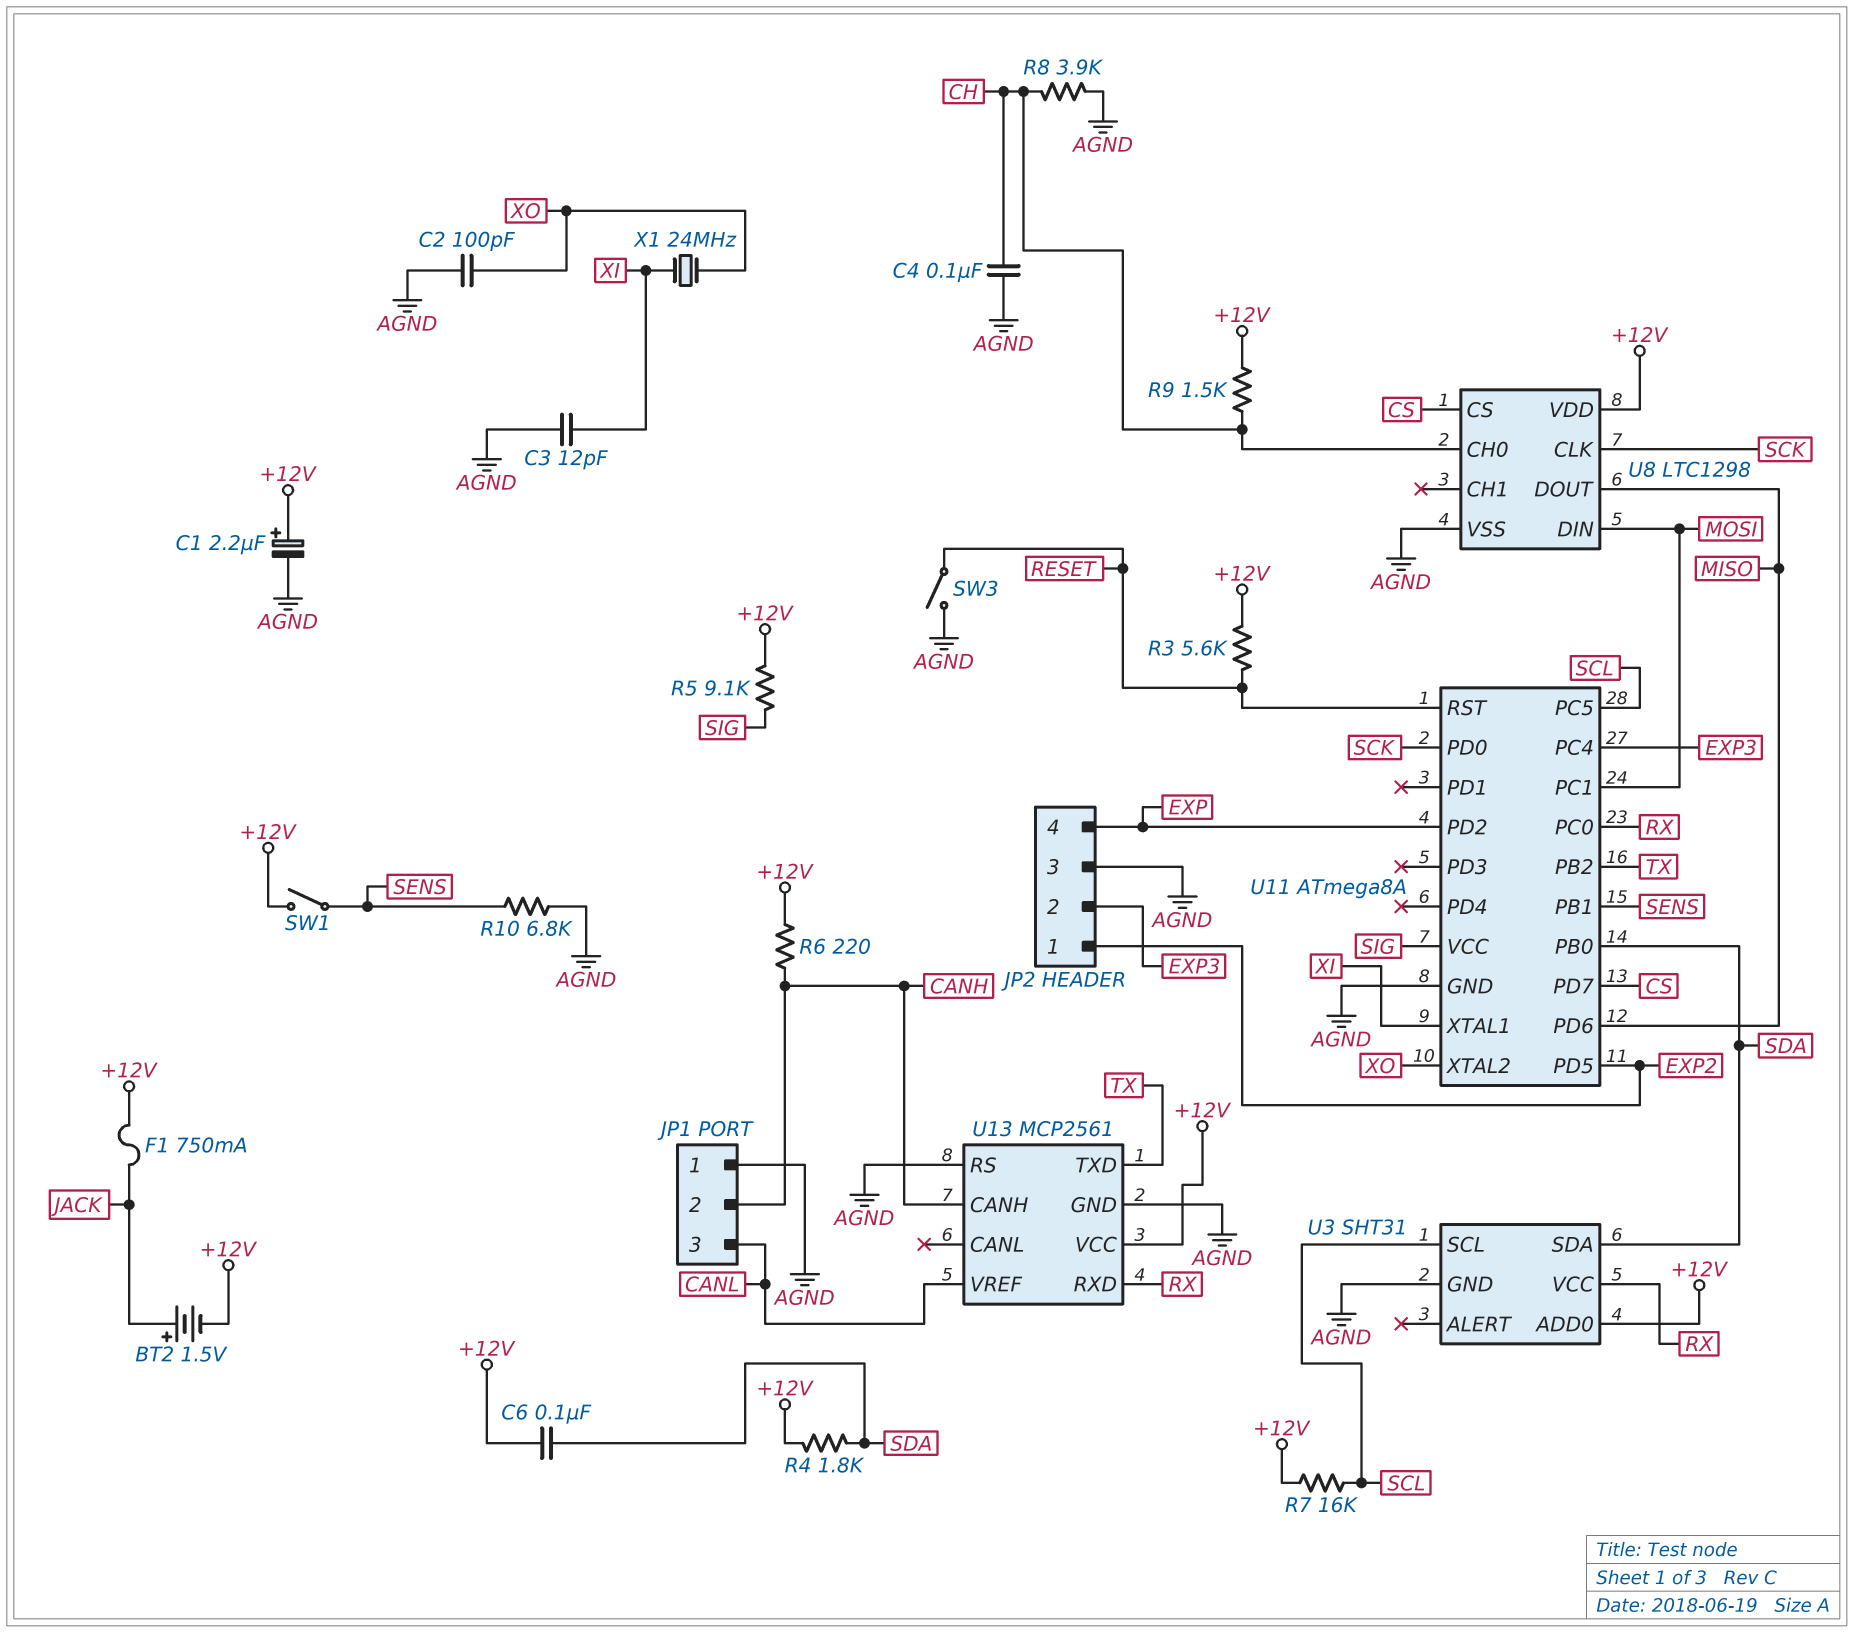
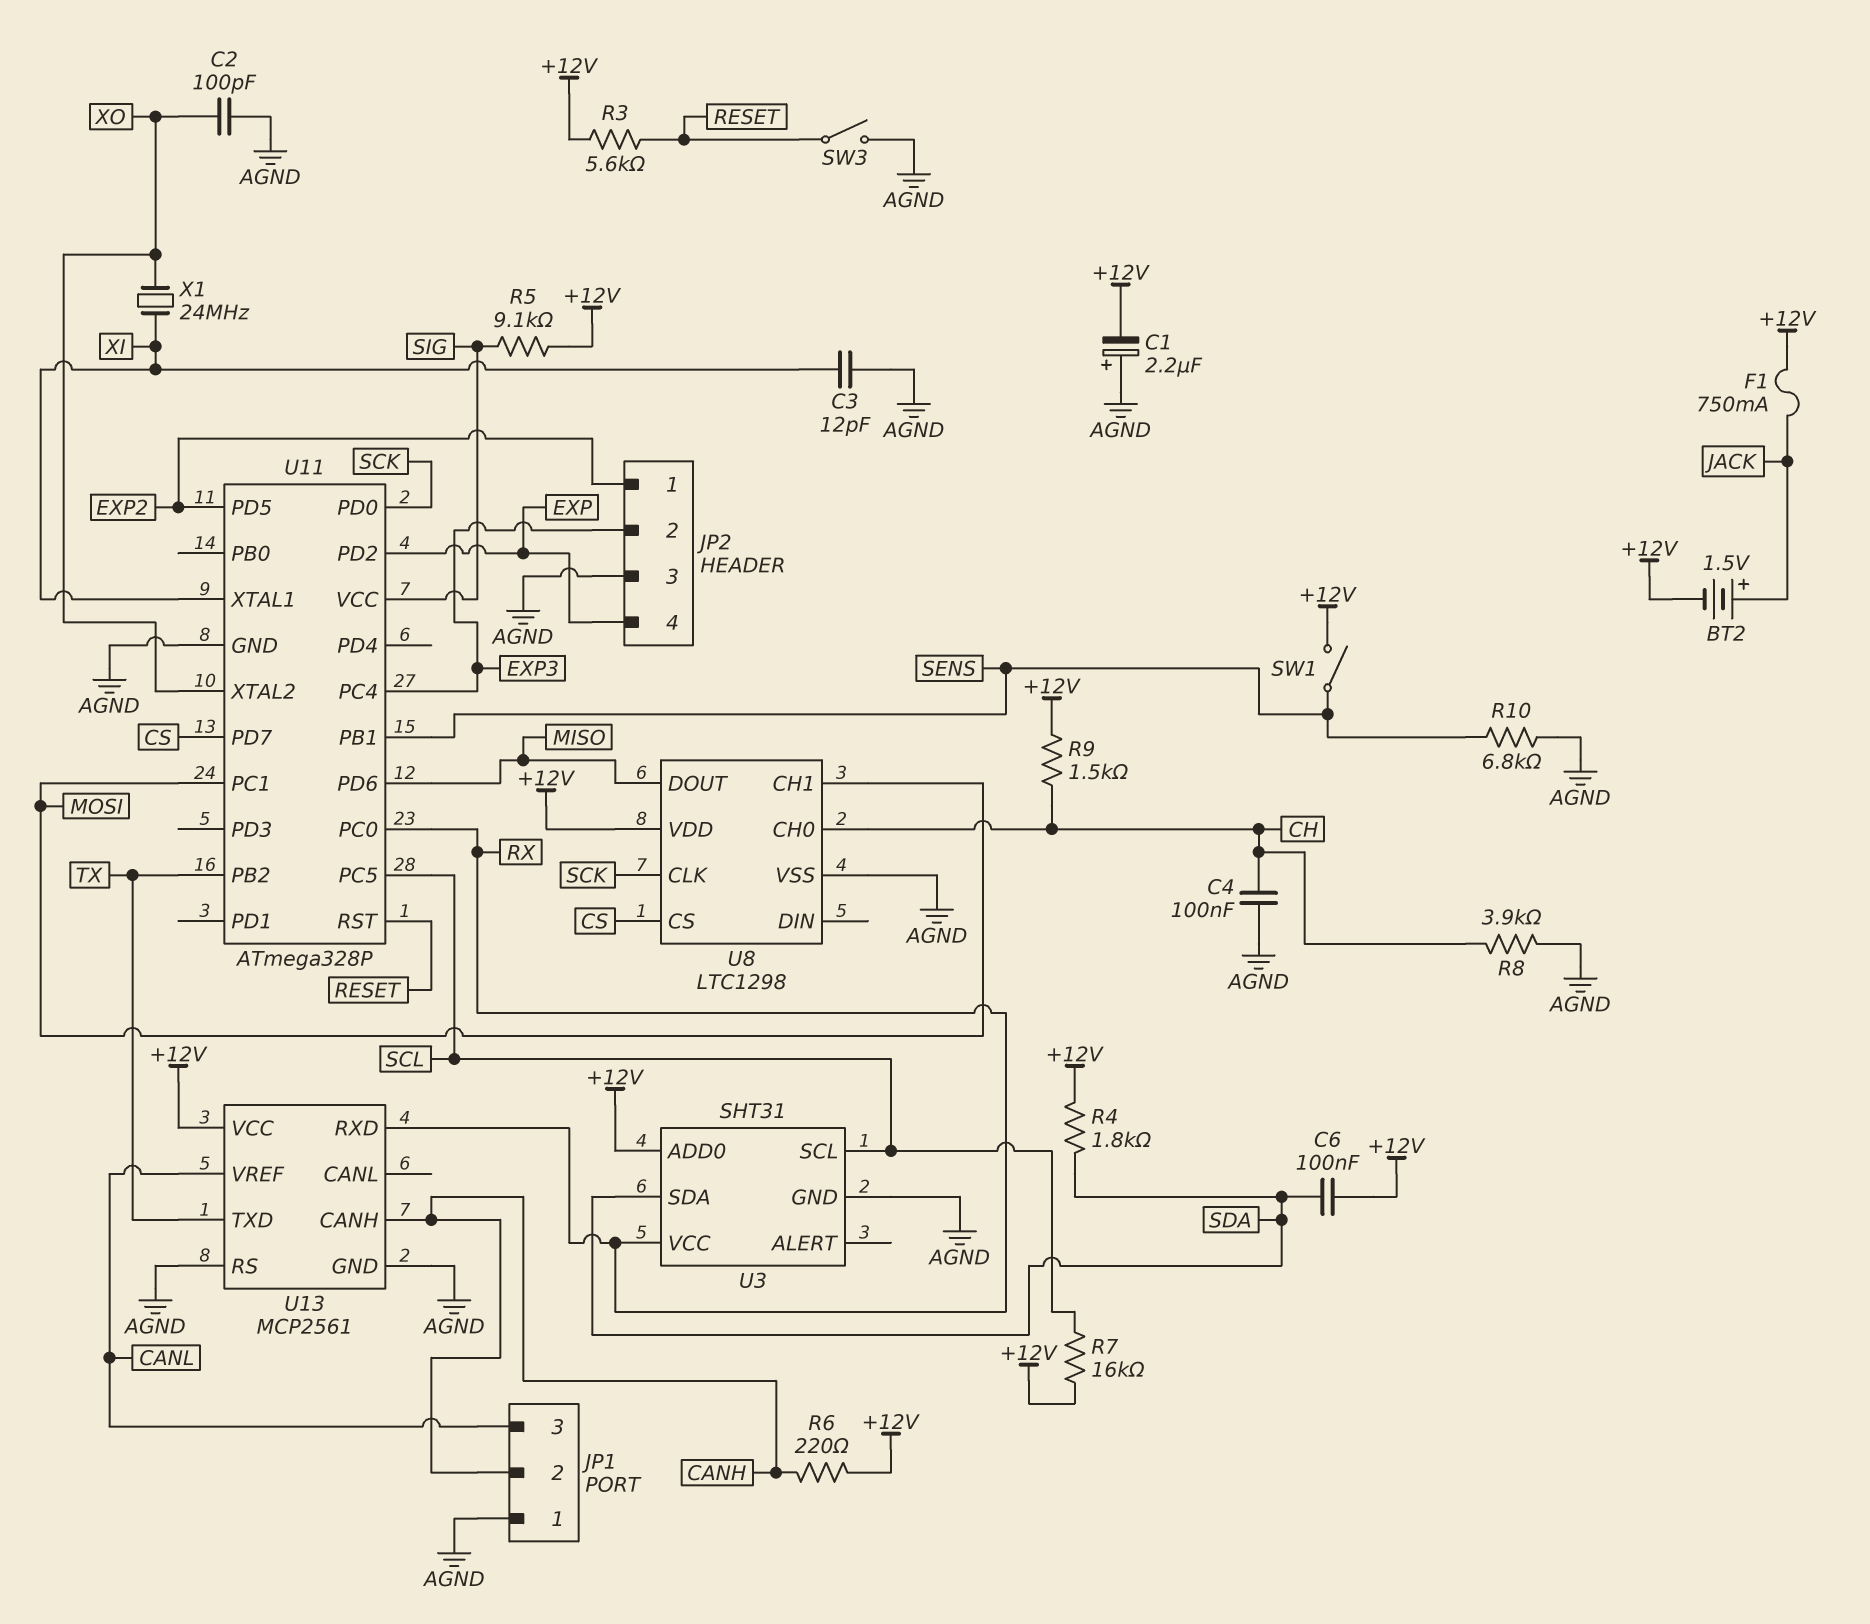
C1: 2.2uF (plus +12V, minus AGND) -> 2.2uF (plus AGND, minus +12V)
U8 pin CH1: none -> MOSI
U8 pin DIN: MOSI -> none
U11: ATmega8A -> ATmega328P
U11 pin PB0: SDA -> none

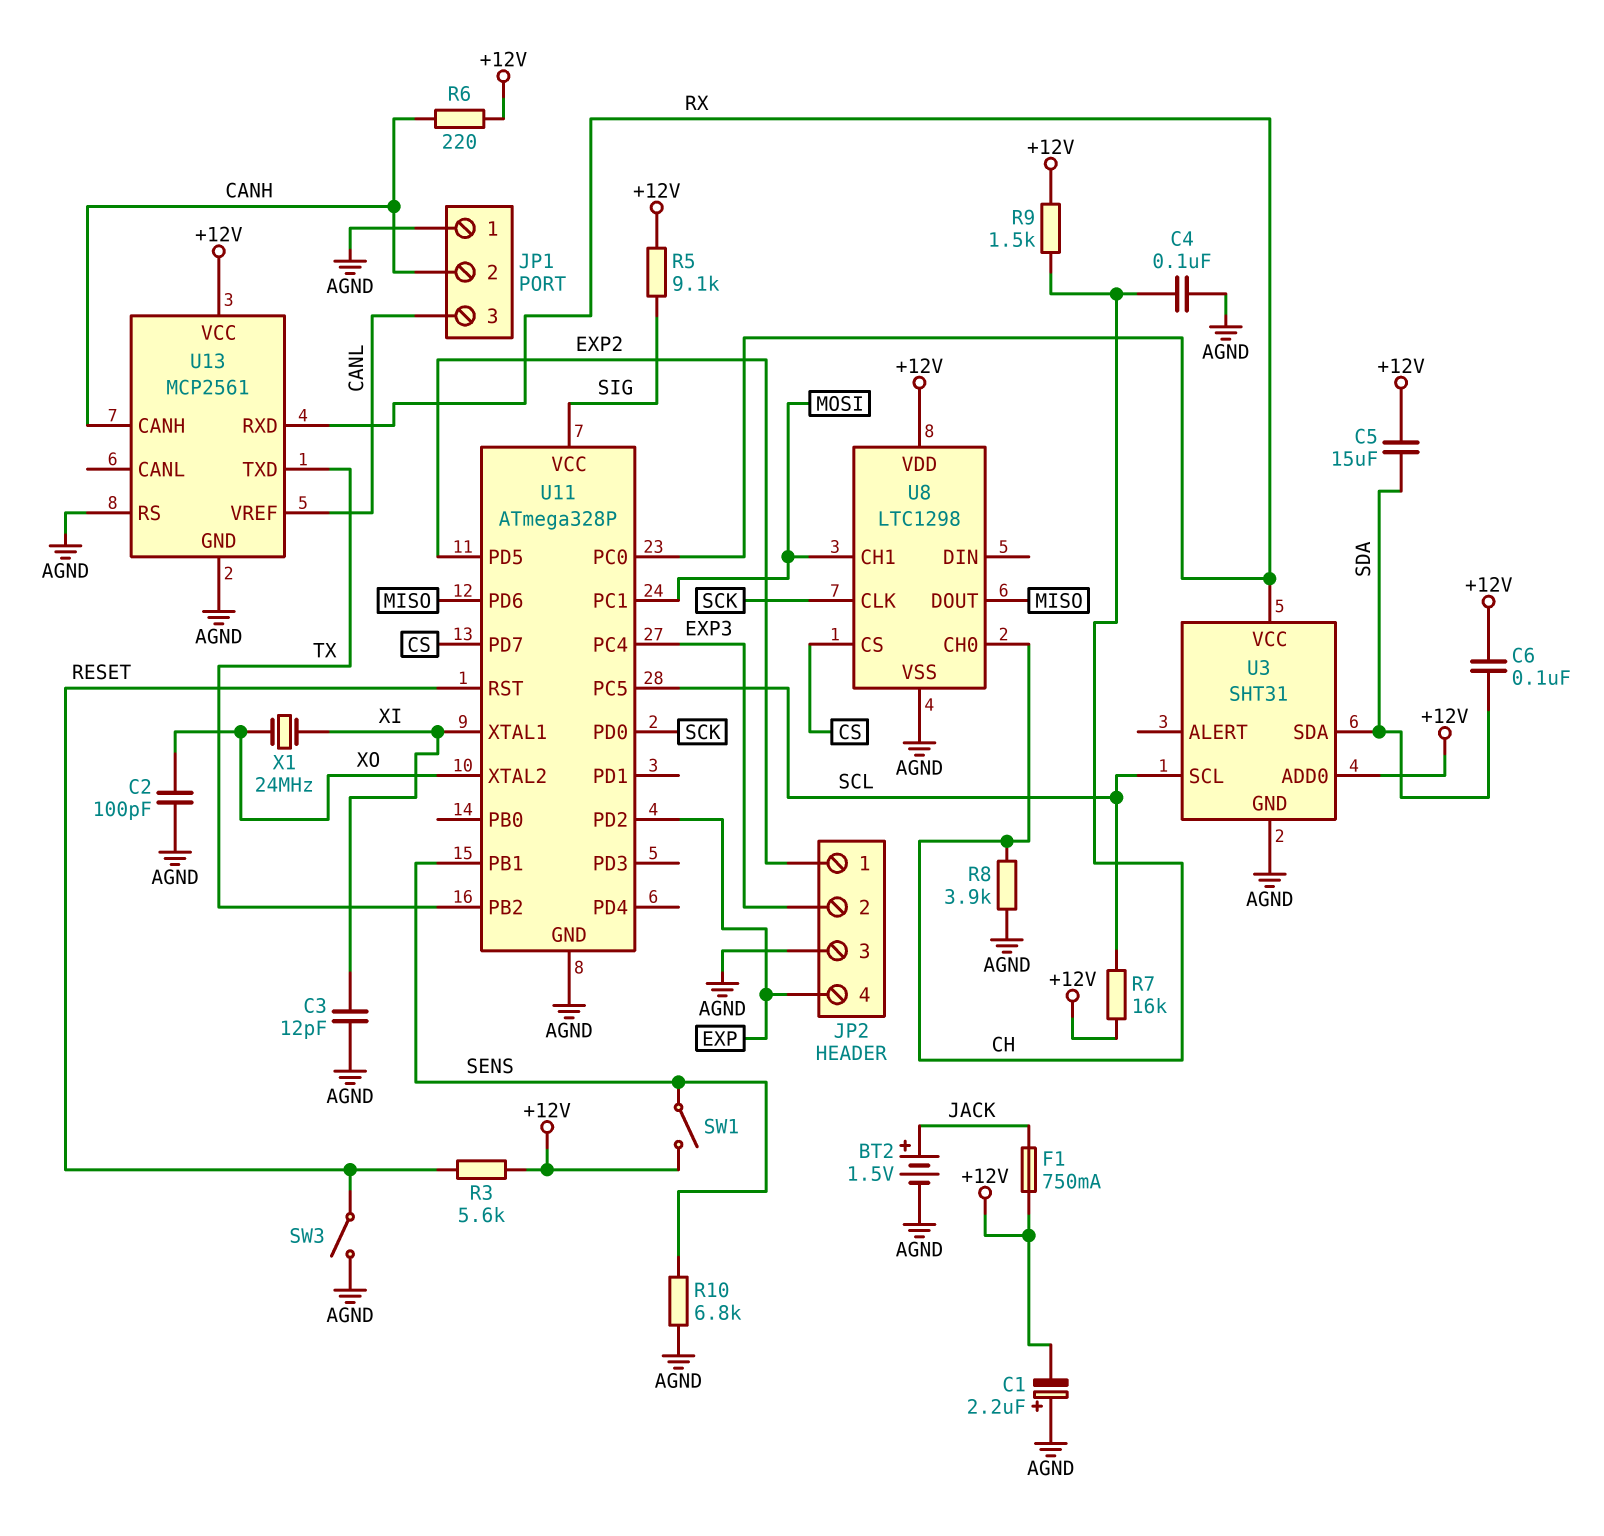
BT2: 1.5V (plus JACK, minus +12V) -> 1.5V (plus JACK, minus AGND)
C5: none -> 15uF (+12V, SDA)
R4: 1.8k (+12V, SDA) -> none

